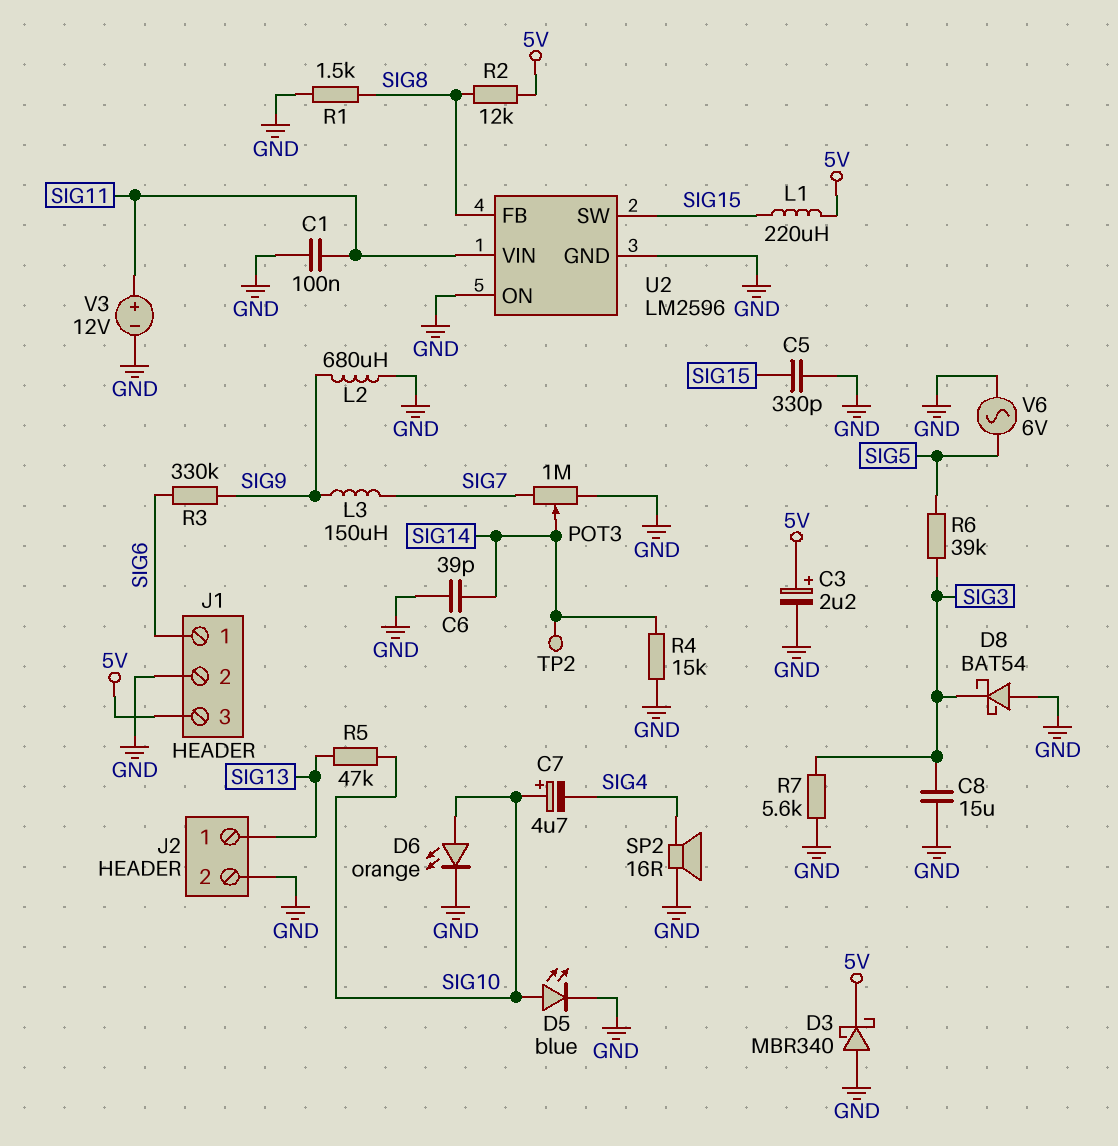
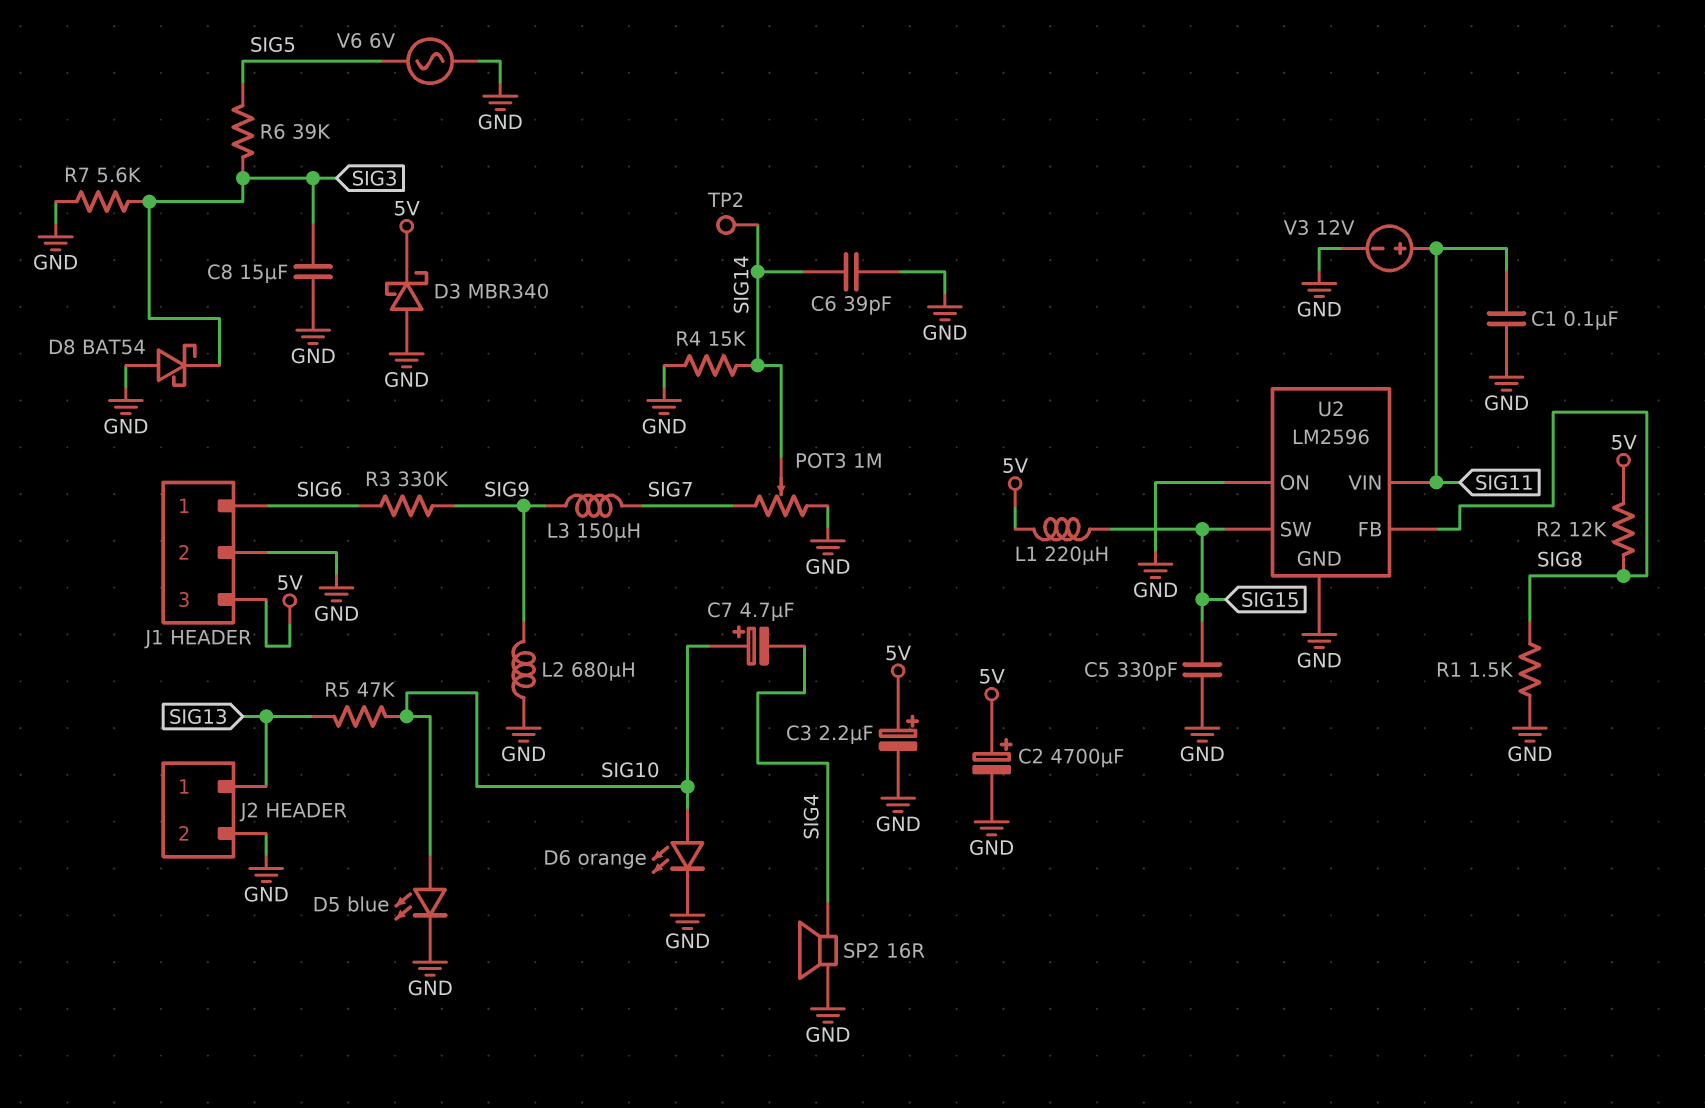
C2: none -> 4700uF (plus 5V, minus GND)

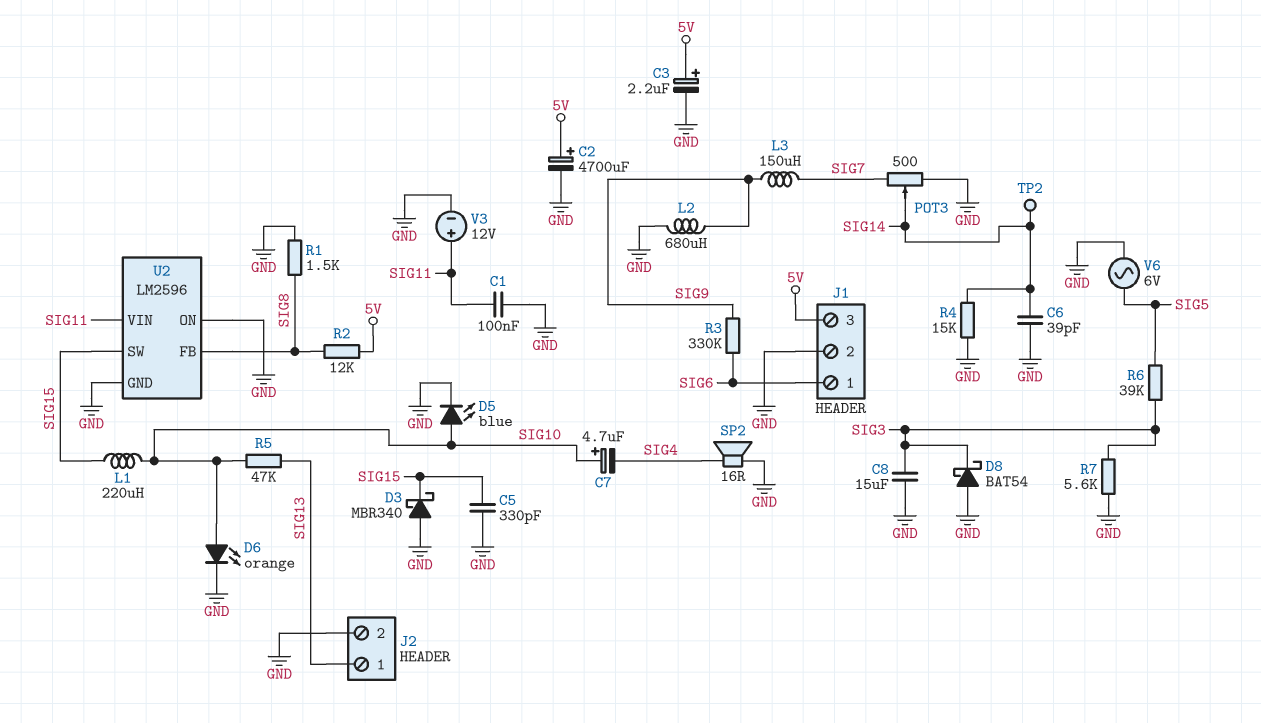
D3: schottky MBR340 (A GND, K 5V) -> schottky MBR340 (A GND, K SIG15)
L1: 220uH (5V, SIG15) -> 220uH (SIG10, SIG15)
POT3: 1M (GND, SIG7, wiper SIG14) -> 500 (GND, SIG7, wiper SIG14)

